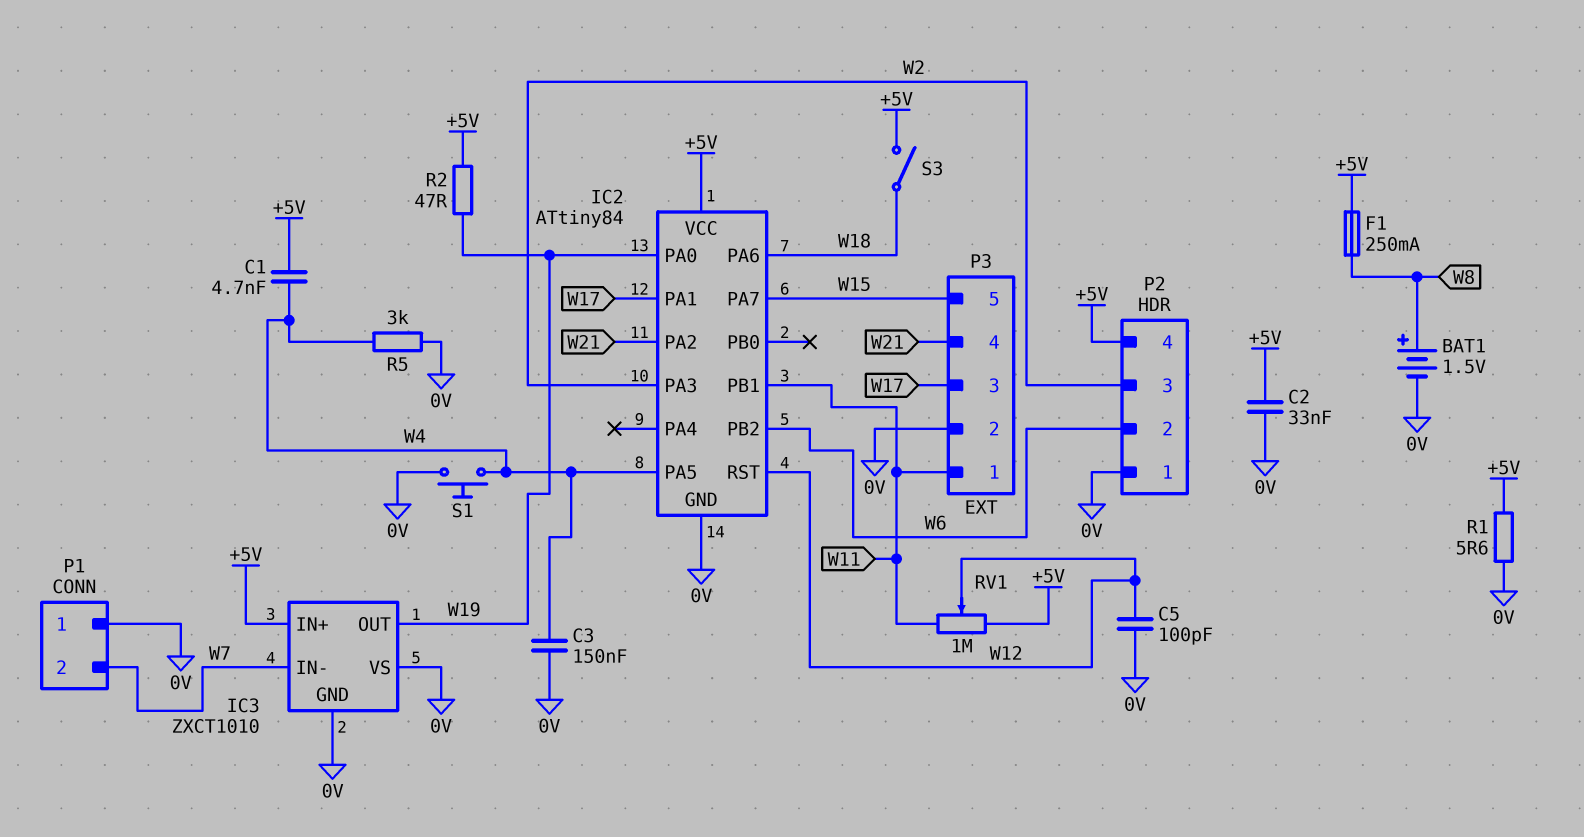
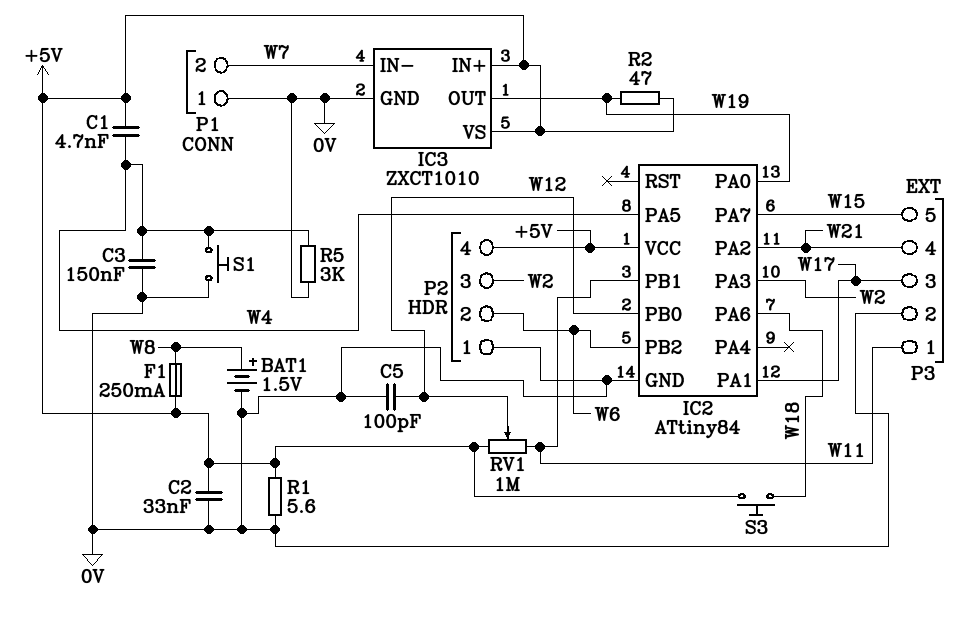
IC2 pin PB0: none -> W12
IC2 pin RST: W12 -> none
IC3 pin VS: 0V -> +5V
S3: switch (+5V, W18) -> button (+5V, W18)

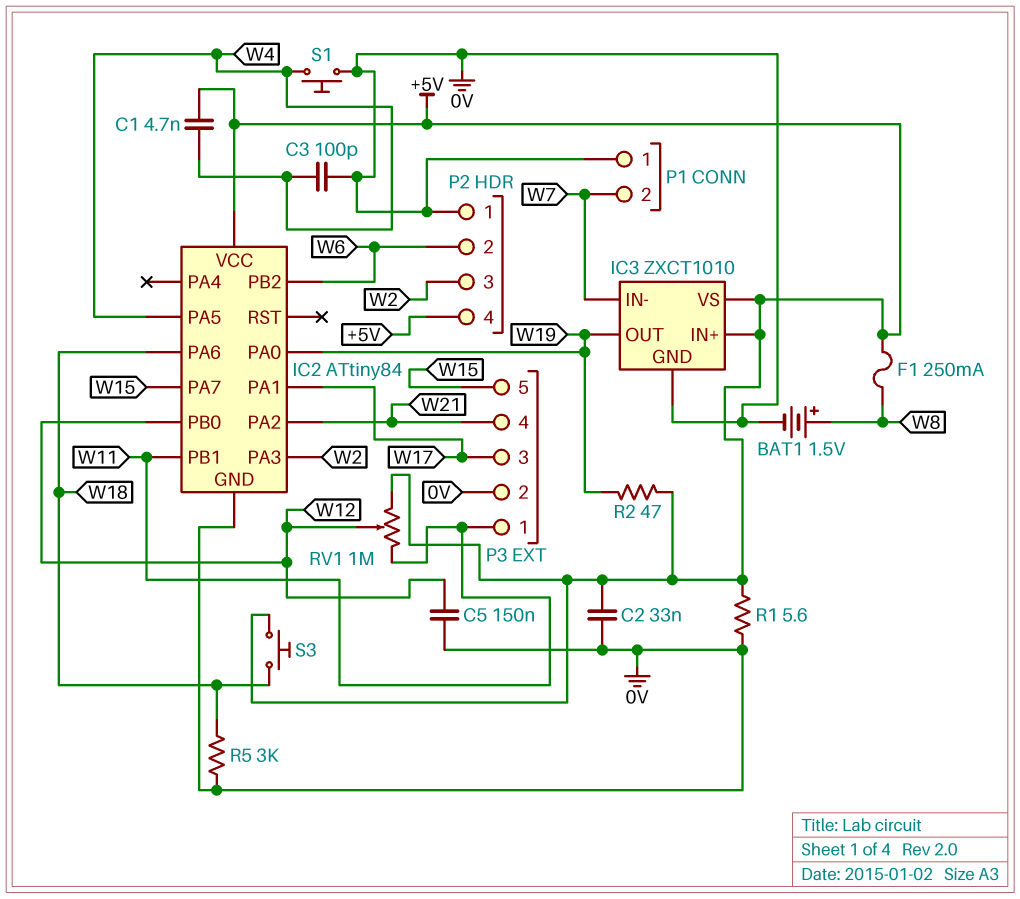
C3: 150nF (0V, W4) -> 100pF (0V, W4)
C5: 100pF (0V, W12) -> 150nF (0V, W12)
R5: 3k (0V, W4) -> 3k (0V, W18)

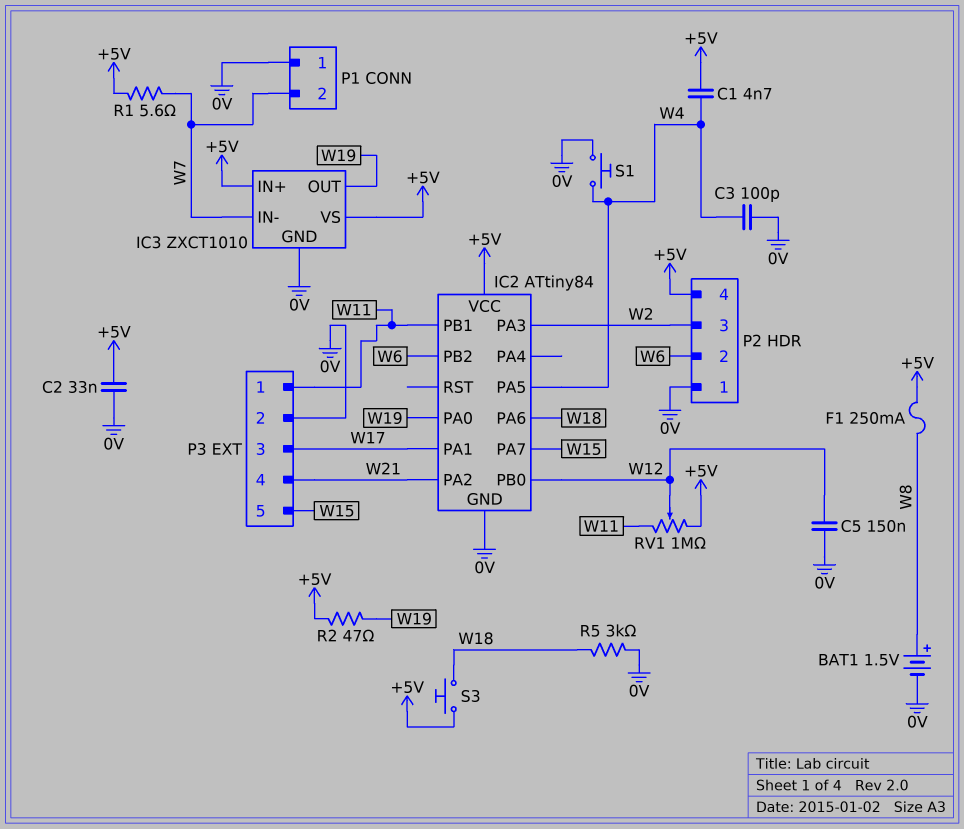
R1: 5.6 (+5V, 0V) -> 5.6 (+5V, W7)

